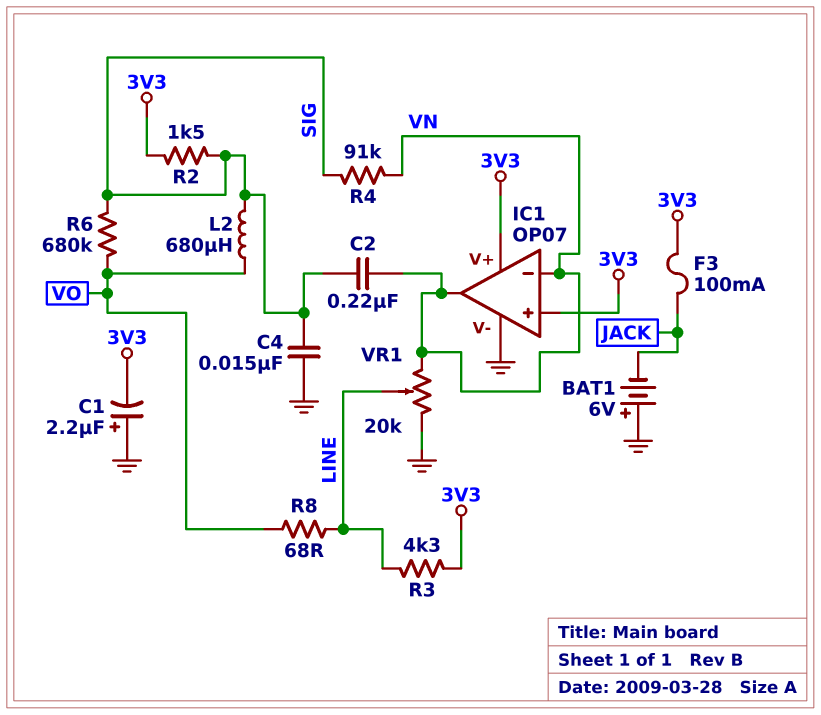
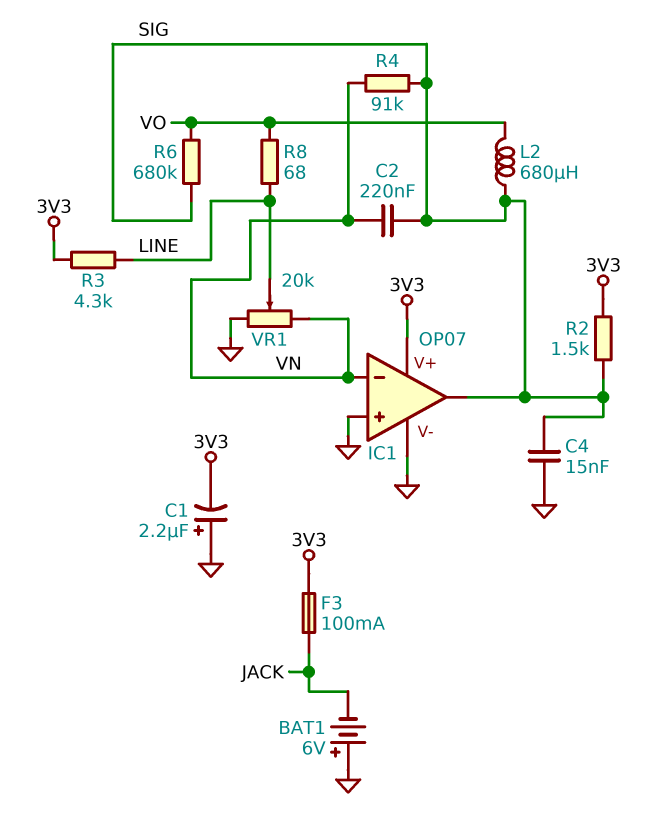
IC1 pin in+: 3V3 -> GND
IC1 pin out: VN -> SIG

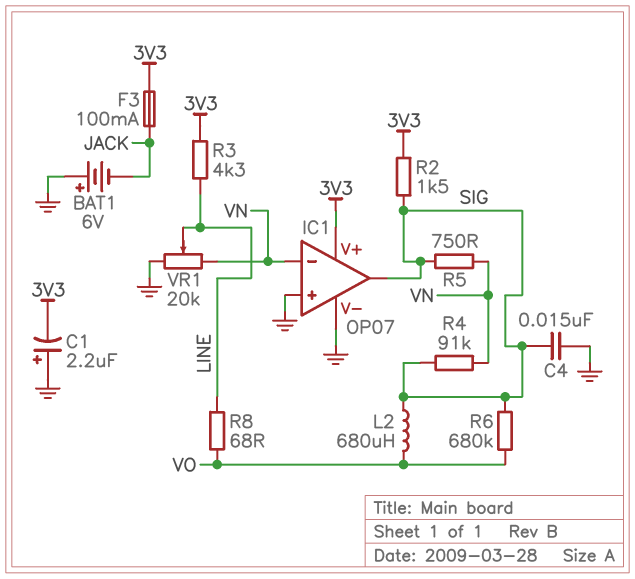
C2: 220nF (SIG, VN) -> none
R5: none -> 750 (SIG, VN)

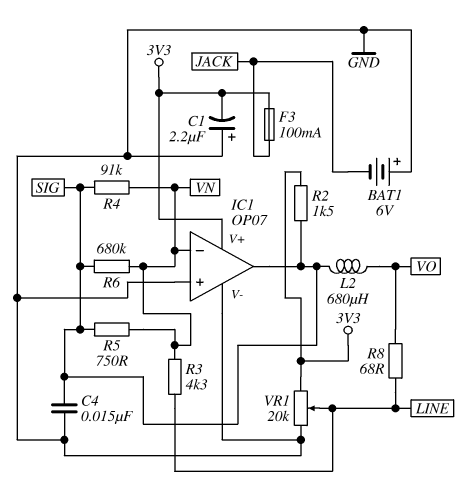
R3: 4.3k (3V3, LINE) -> 4.3k (LINE, VN)
R6: 680k (SIG, VO) -> 680k (SIG, VN)
VR1: 20k (GND, VN, wiper LINE) -> 20k (3V3, GND, wiper LINE)

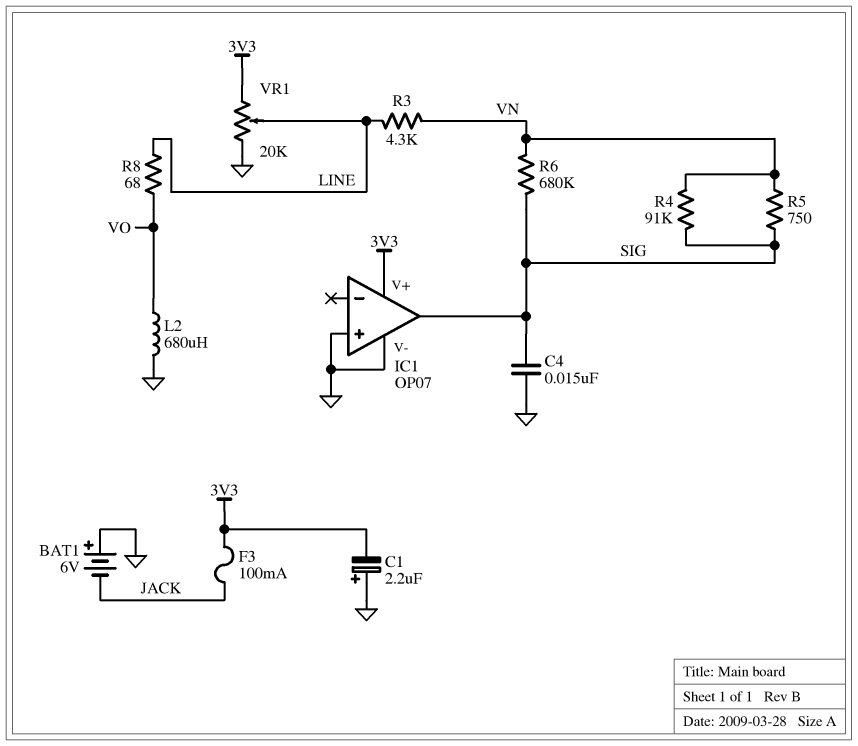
IC1 pin in-: VN -> none
L2: 680uH (SIG, VO) -> 680uH (GND, VO)
R2: 1.5k (3V3, SIG) -> none

